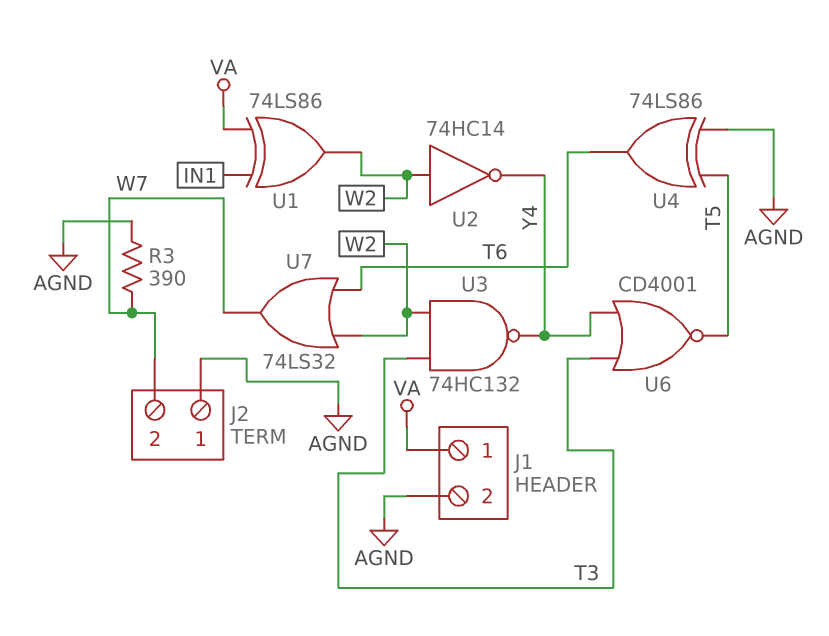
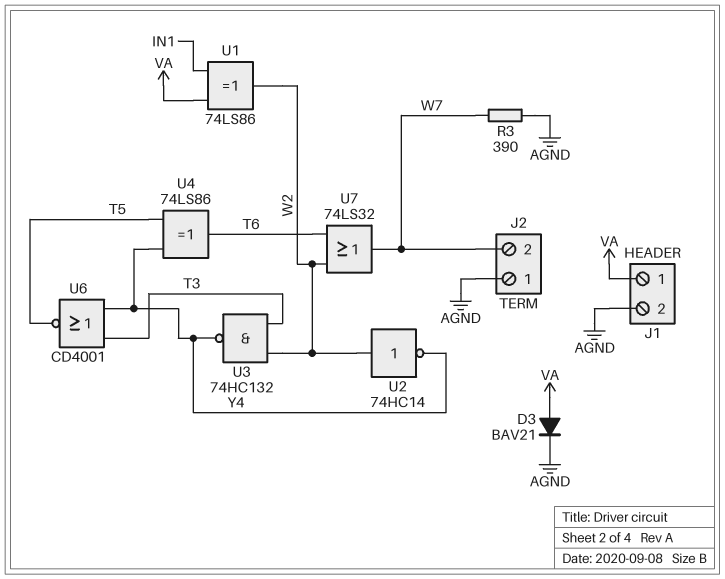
D3: none -> diode BAV21 (A VA, K AGND)
U4: XOR 74LS86 (in AGND, in T5, out T6) -> XOR 74LS86 (in T5, in Y4, out T6)

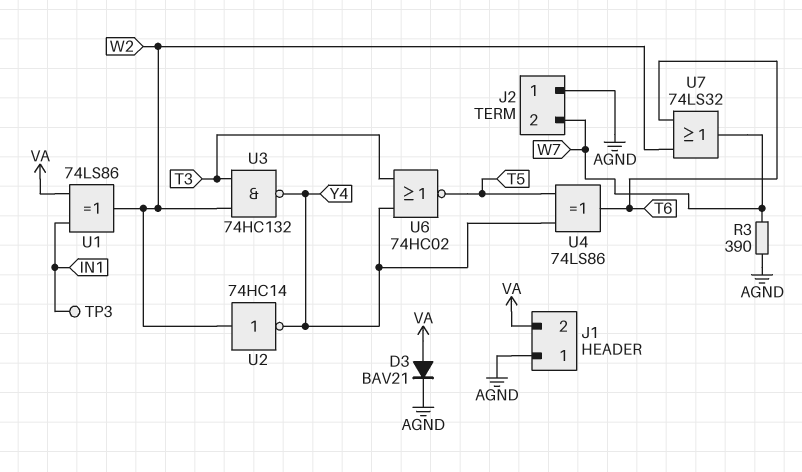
J1 pin 1: VA -> AGND
J1 pin 2: AGND -> VA
TP3: none -> test point (IN1)
U6: NOR CD4001 (in T3, in Y4, out T5) -> NOR 74HC02 (in T3, in Y4, out T5)

